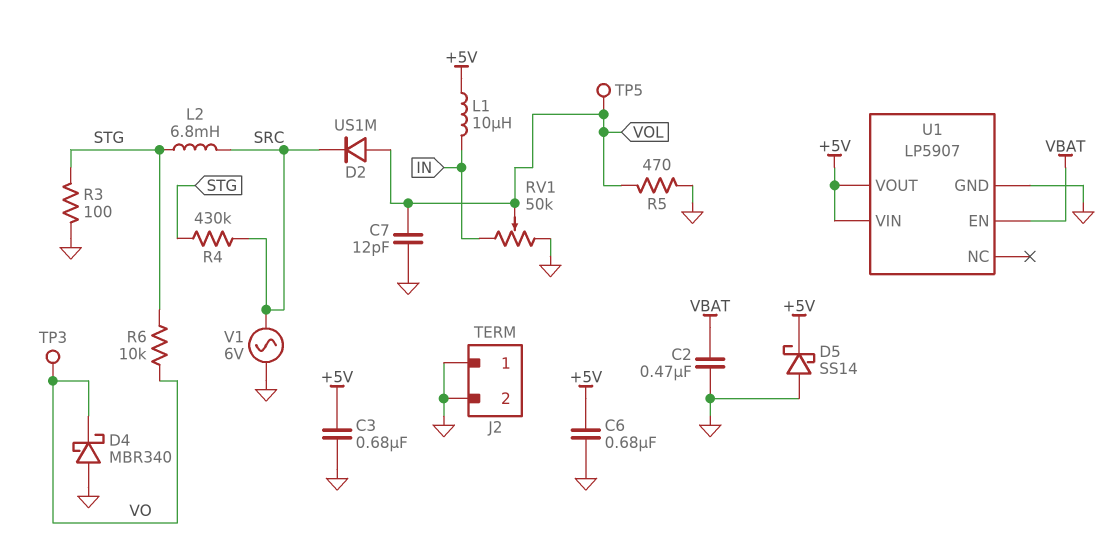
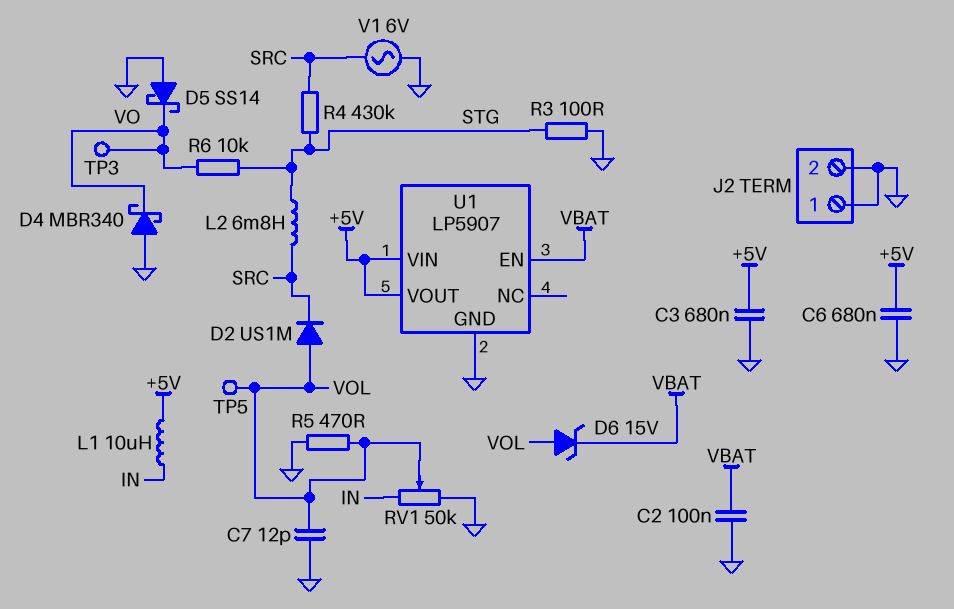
C2: 470nF (GND, VBAT) -> 100nF (GND, VBAT)
D5: schottky SS14 (A GND, K +5V) -> schottky SS14 (A GND, K VO)
D6: none -> zener 15V (A VOL, K VBAT)

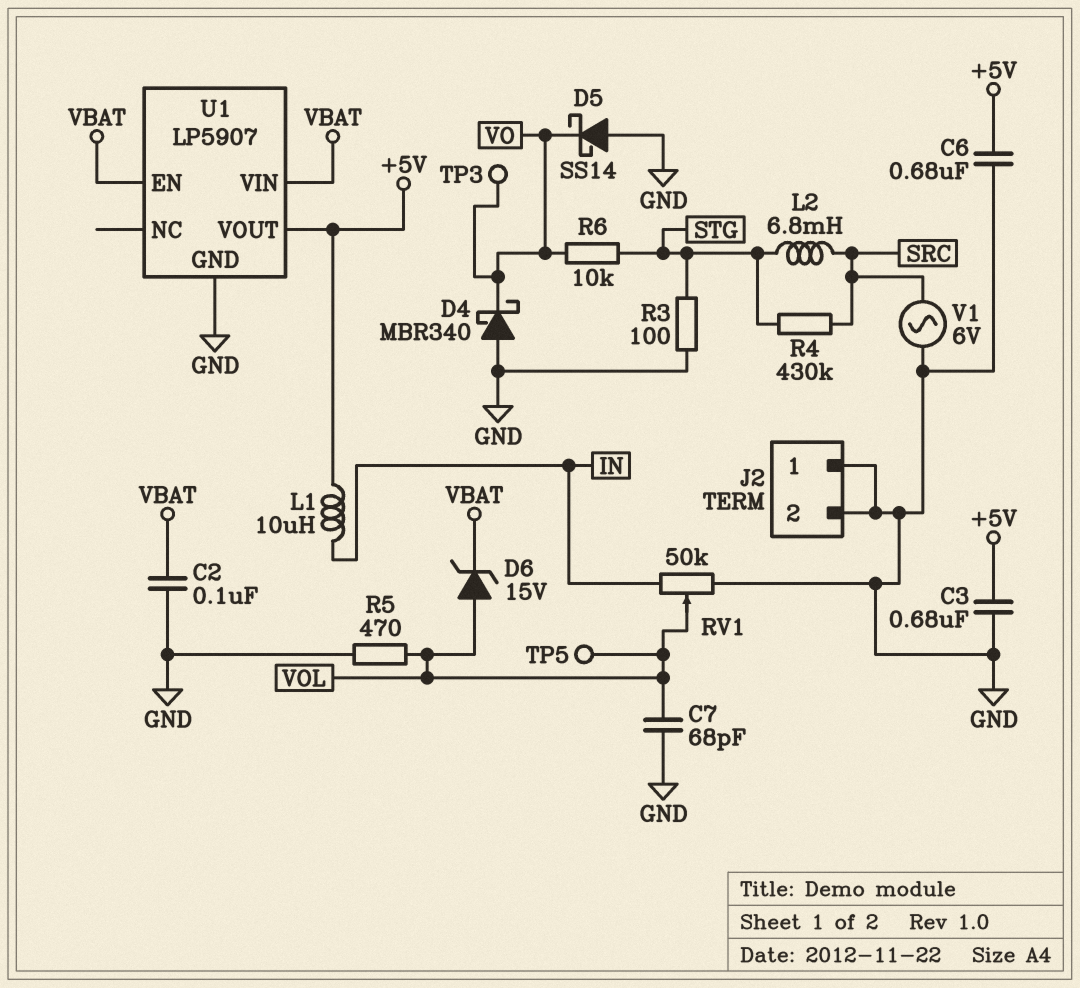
C7: 12pF (GND, VOL) -> 68pF (GND, VOL)
D2: diode US1M (A VOL, K SRC) -> none
U1 pin VIN: +5V -> VBAT

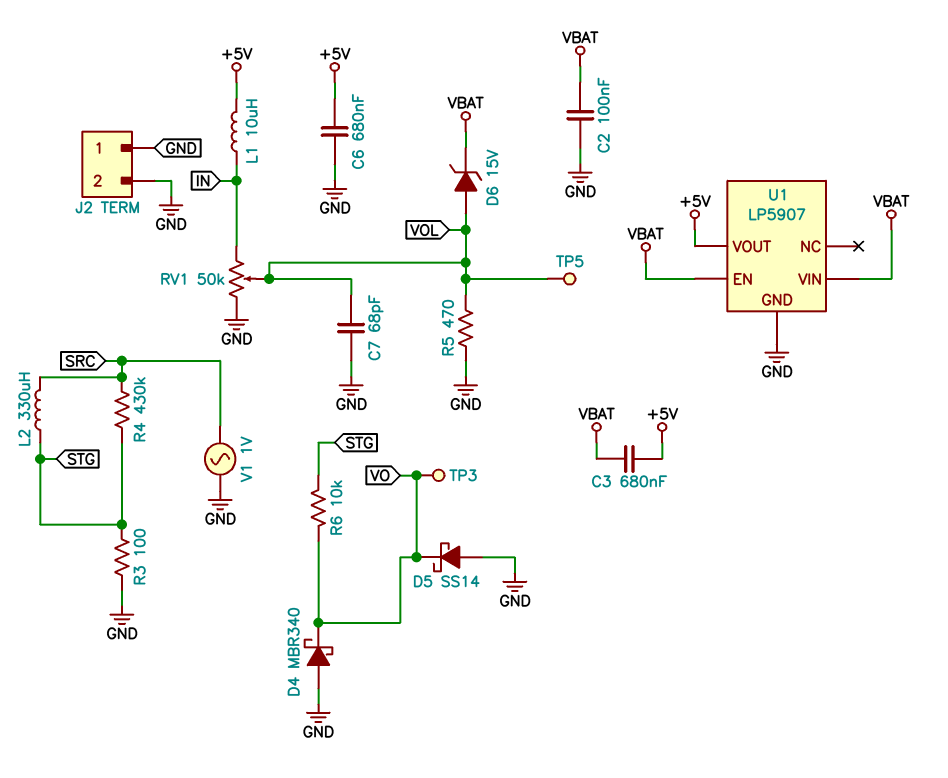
C3: 680nF (+5V, GND) -> 680nF (+5V, VBAT)
L2: 6.8mH (SRC, STG) -> 330uH (SRC, STG)
V1: AC 6V (GND, SRC) -> AC 1V (GND, SRC)

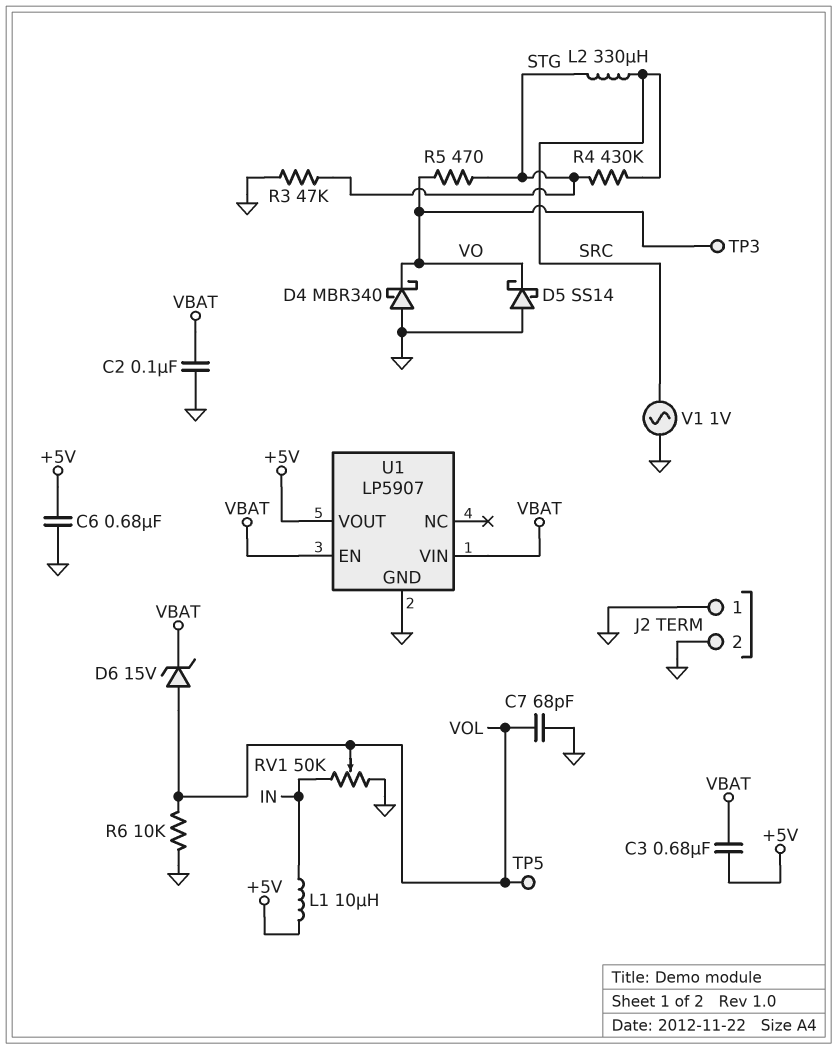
R3: 100 (GND, STG) -> 47k (GND, STG)
R5: 470 (GND, VOL) -> 470 (STG, VO)
R6: 10k (STG, VO) -> 10k (GND, VOL)

